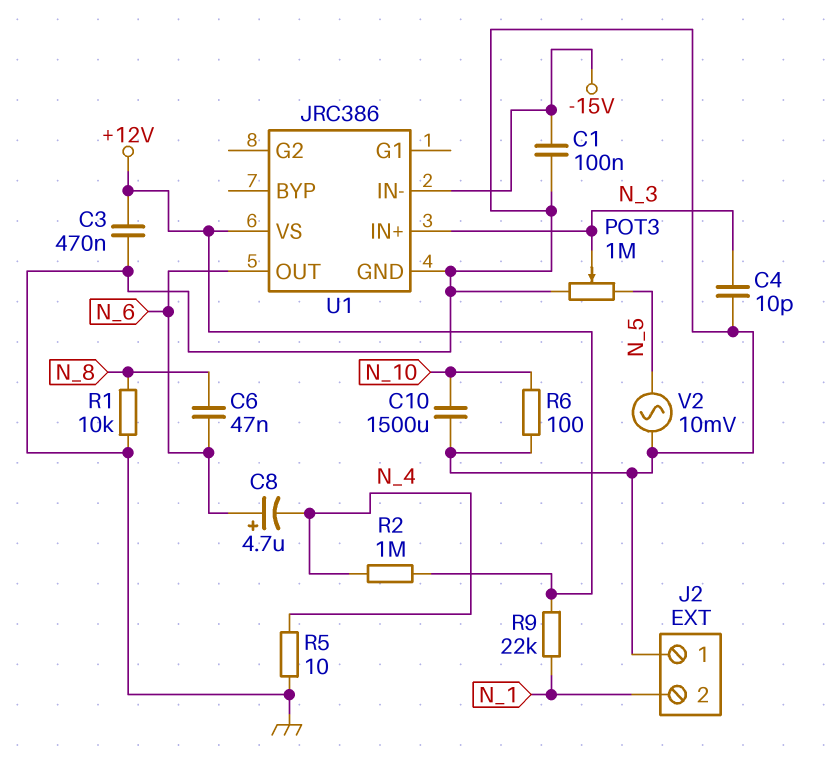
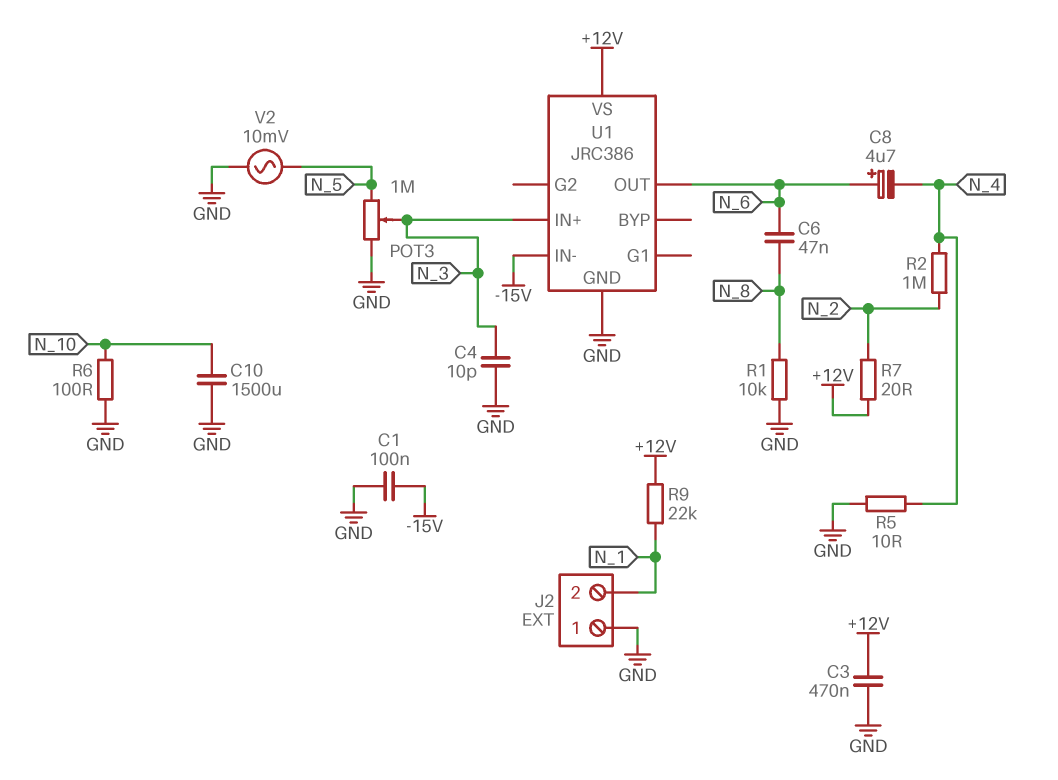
R2: 1M (+12V, N_4) -> 1M (N_2, N_4)
R7: none -> 20 (+12V, N_2)

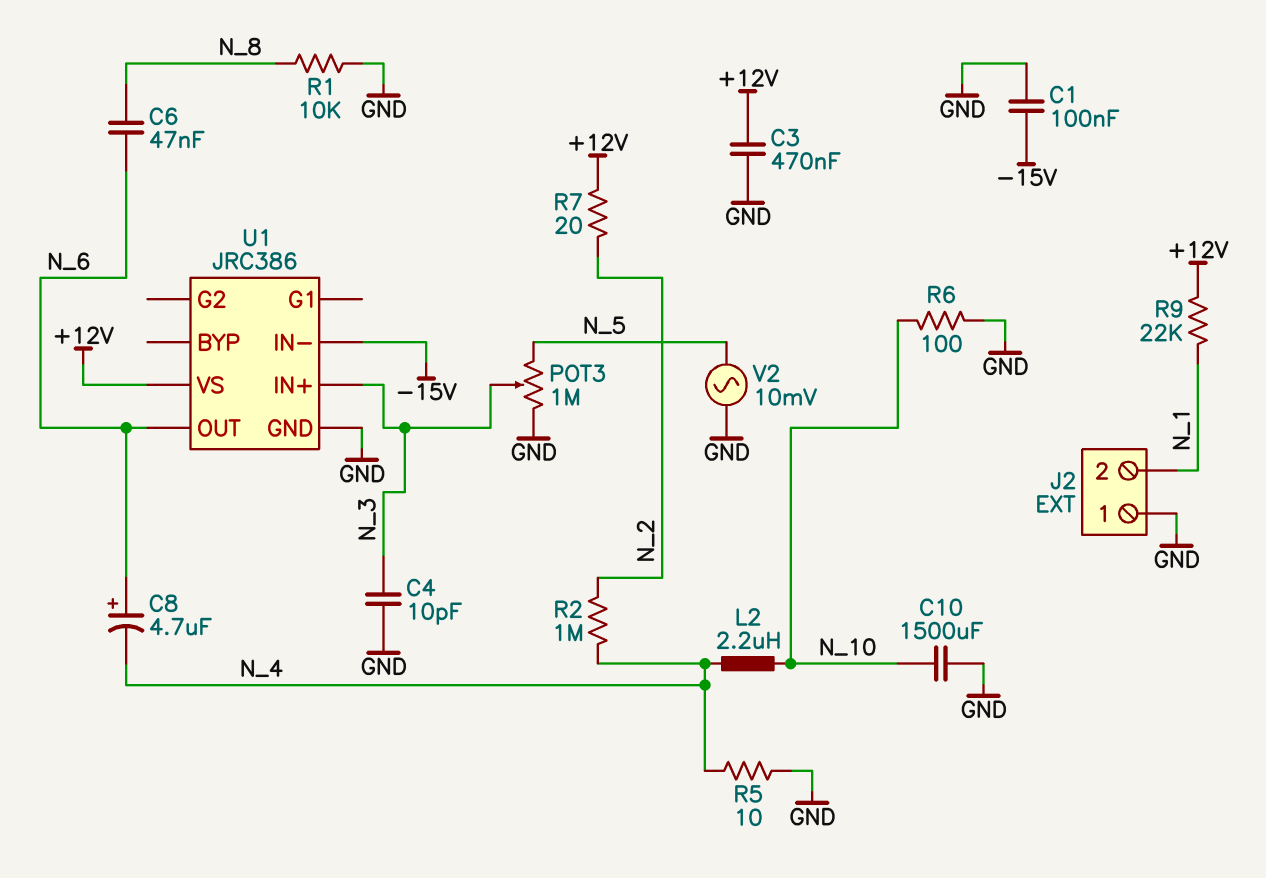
L2: none -> 2.2uH (N_4, N_10)

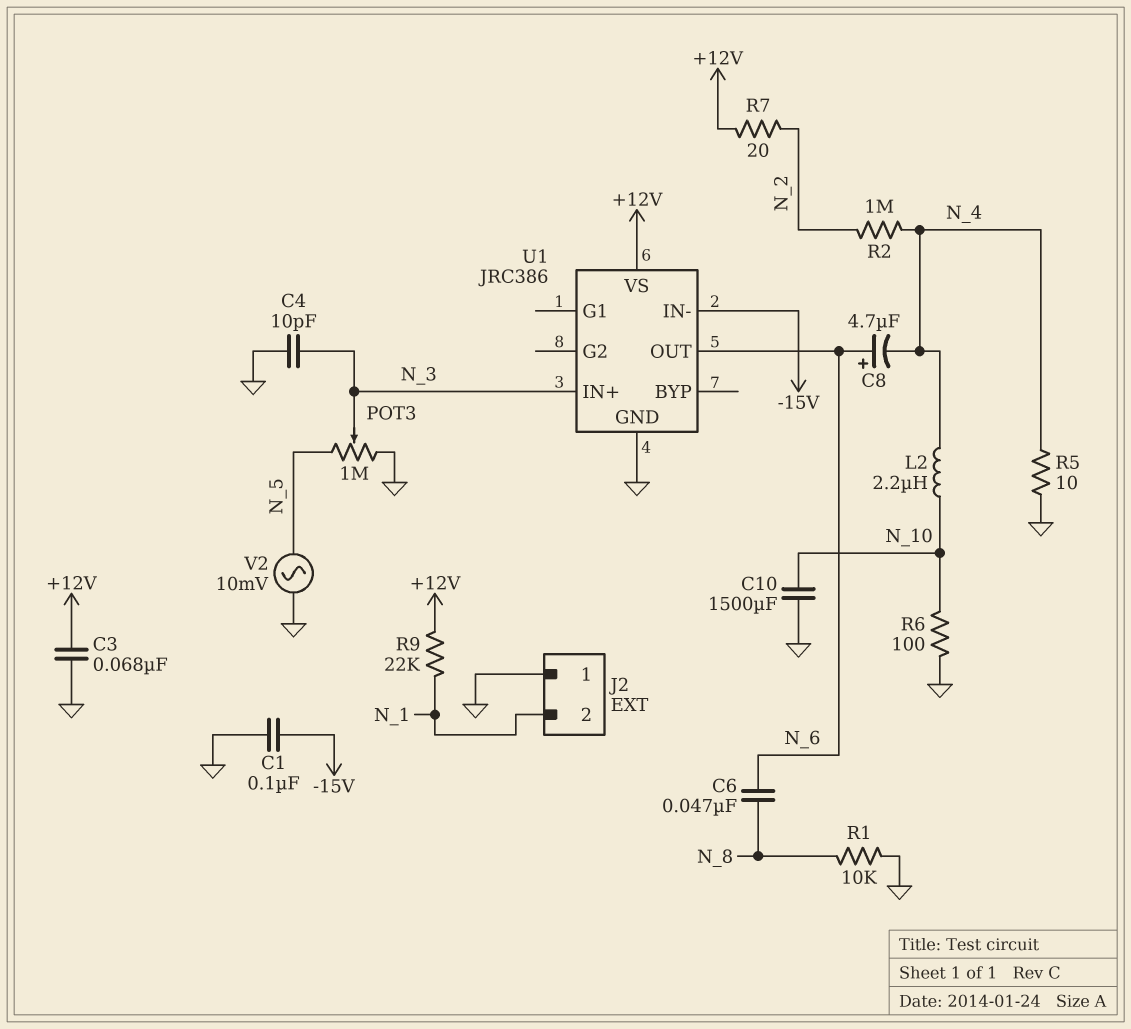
C3: 470nF (+12V, GND) -> 68nF (+12V, GND)

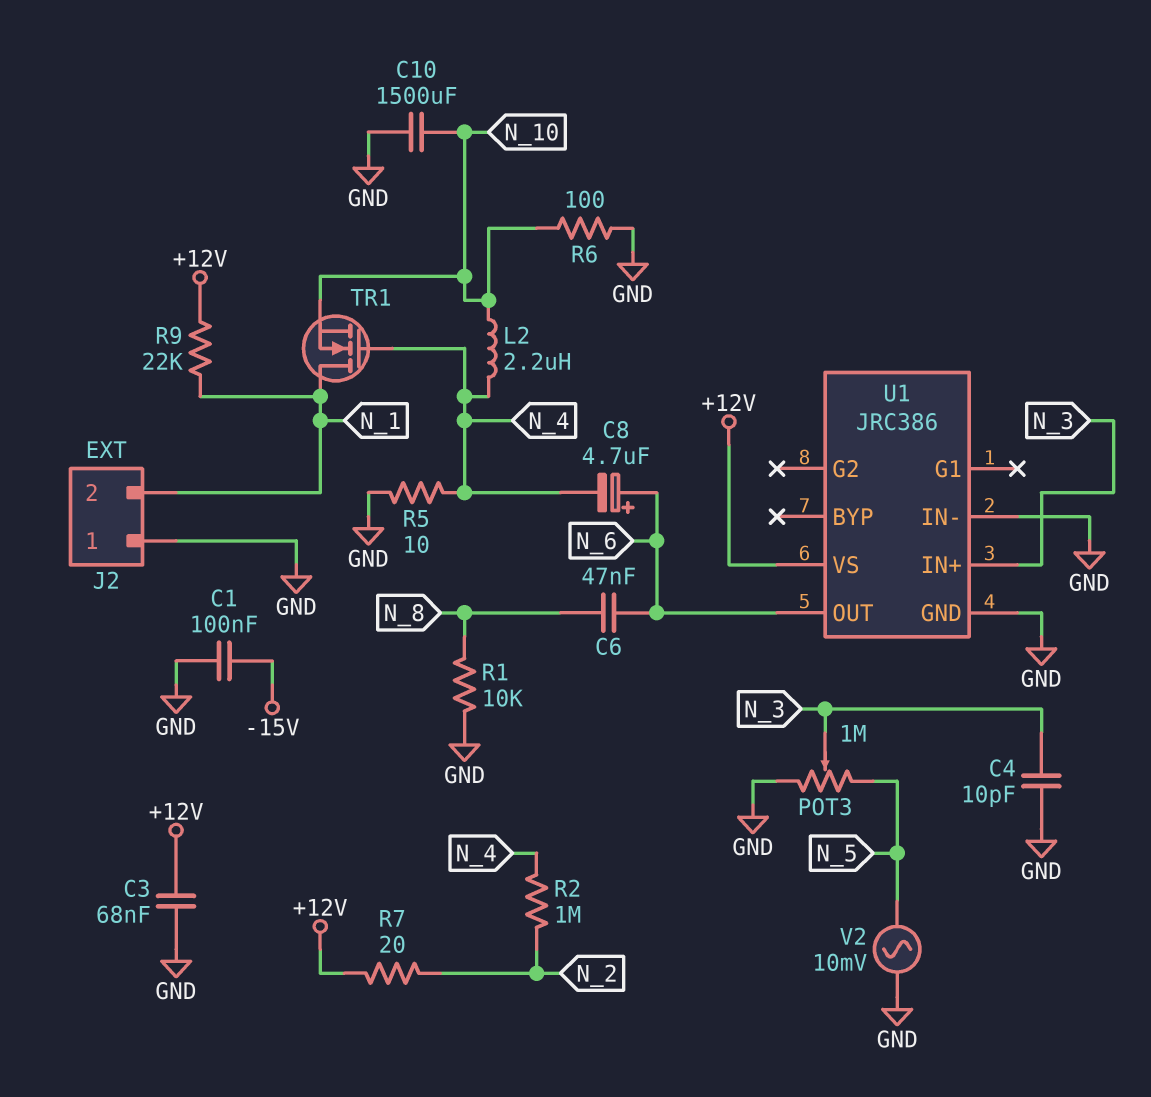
TR1: none -> NMOS (G N_4, D N_1, S N_10)
U1 pin IN-: -15V -> GND

